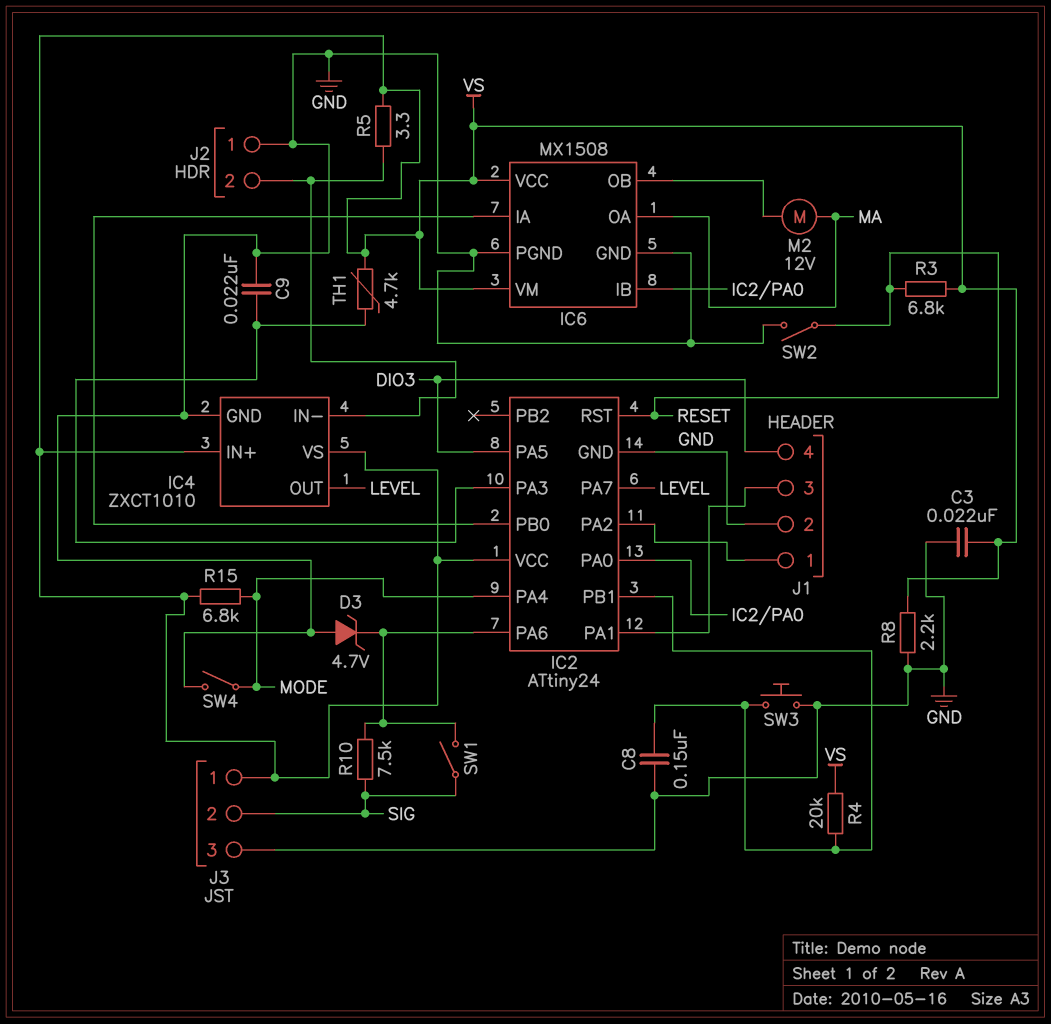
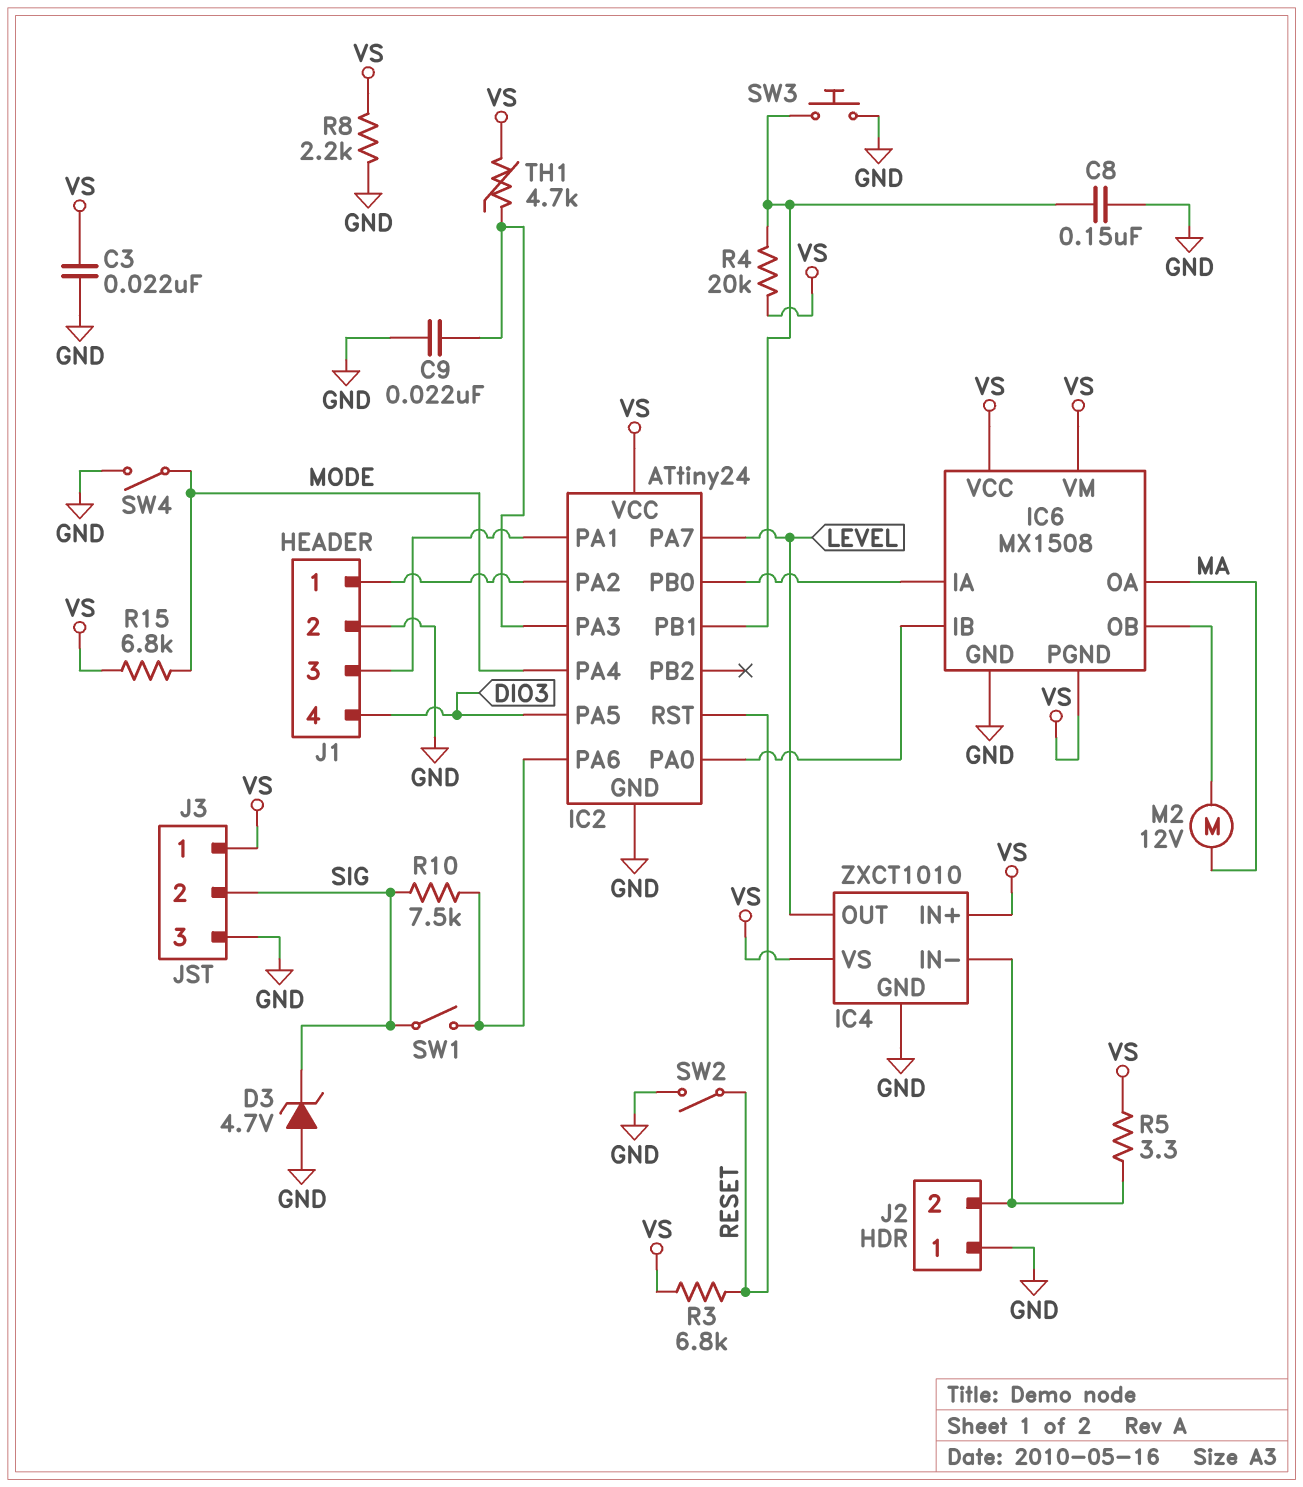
D3: zener 4.7V (A GND, K IC2/PA6) -> zener 4.7V (A GND, K SIG)
IC6 pin PGND: GND -> VS

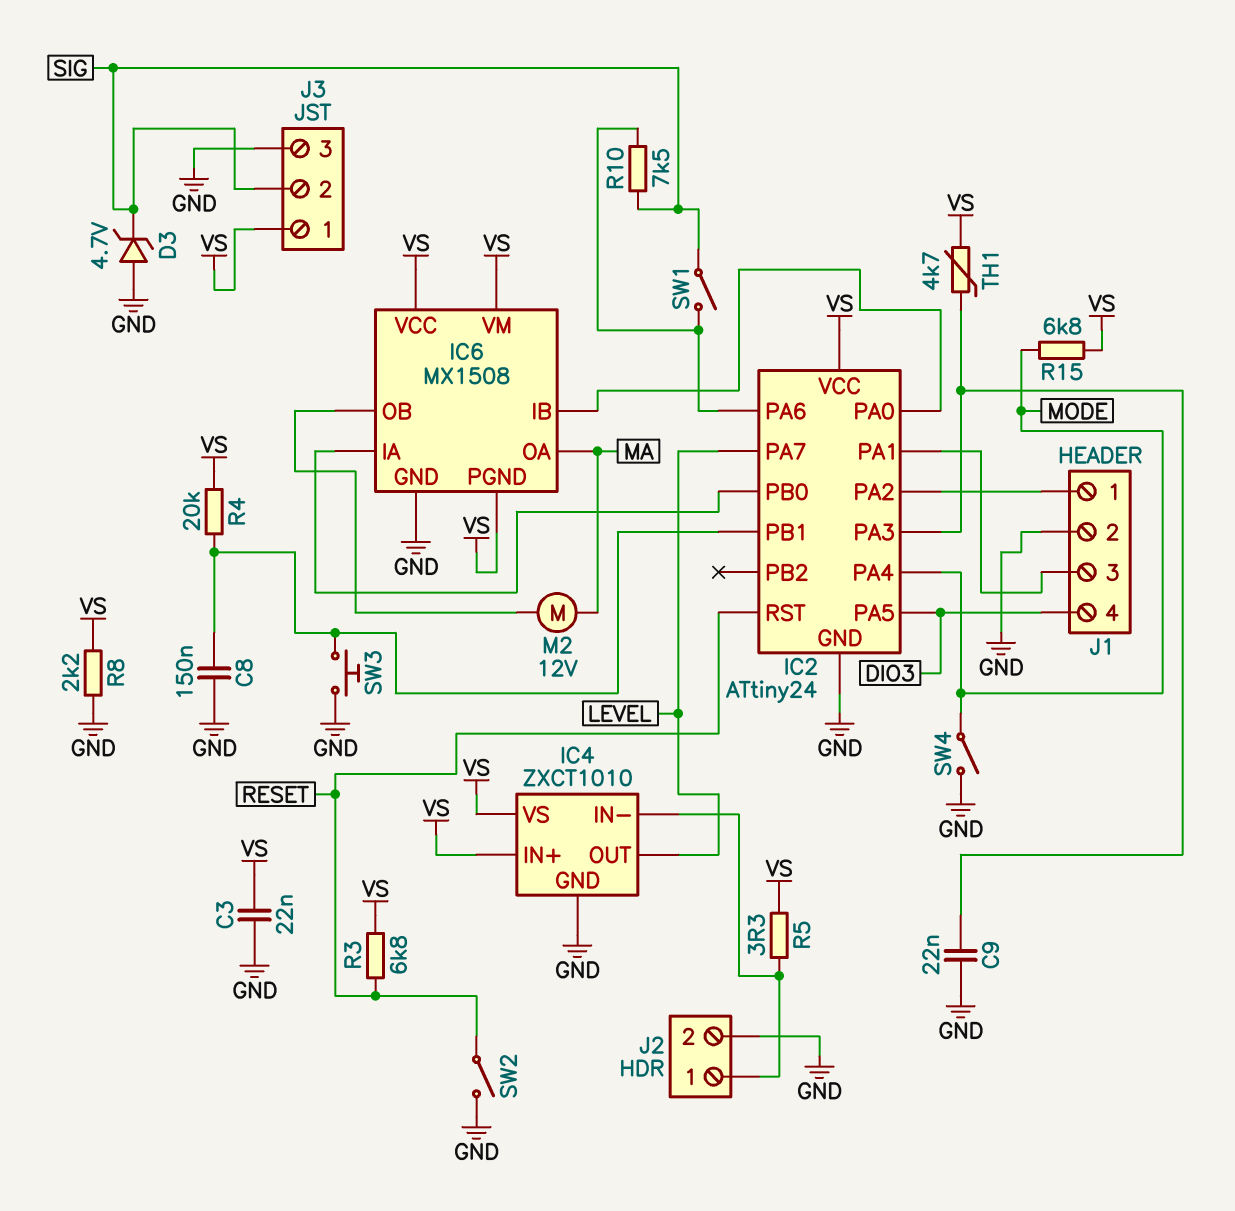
J2 pin 1: GND -> IC4/IN-
J2 pin 2: IC4/IN- -> GND

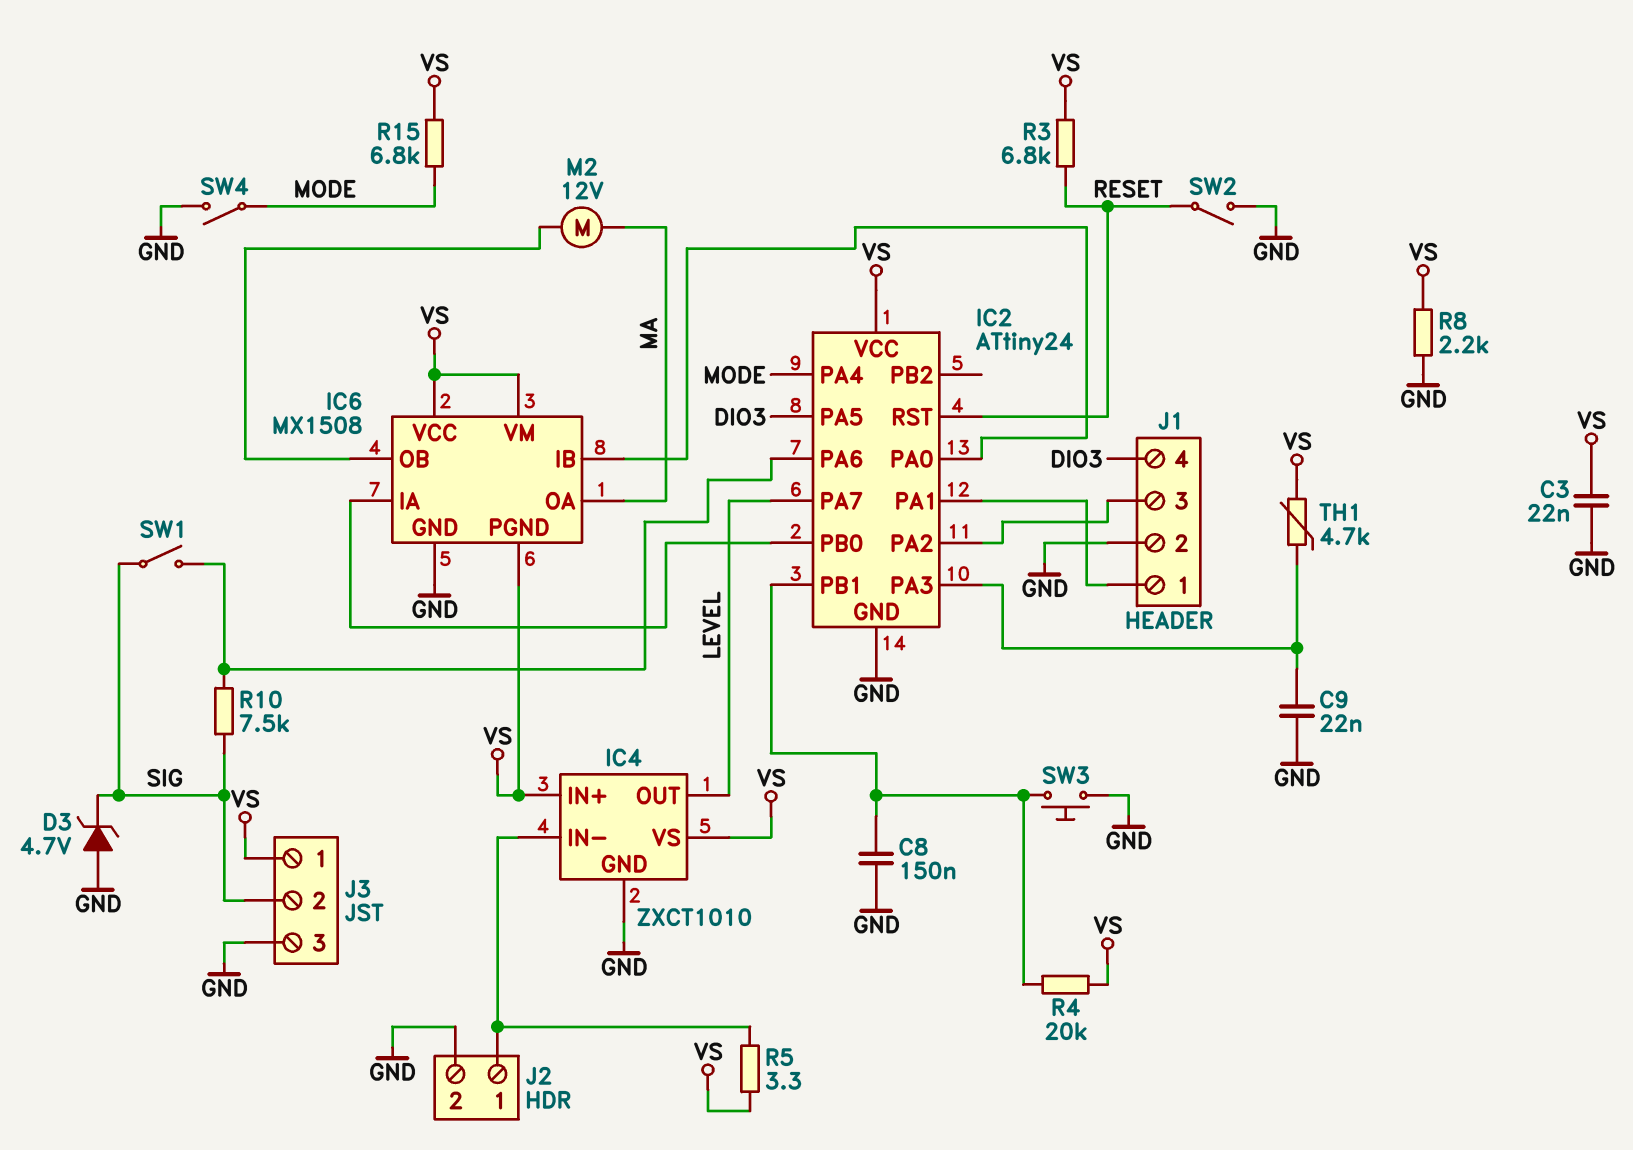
J1 pin 1: IC2/PA2 -> IC2/PA1
J1 pin 3: IC2/PA1 -> IC2/PA2

